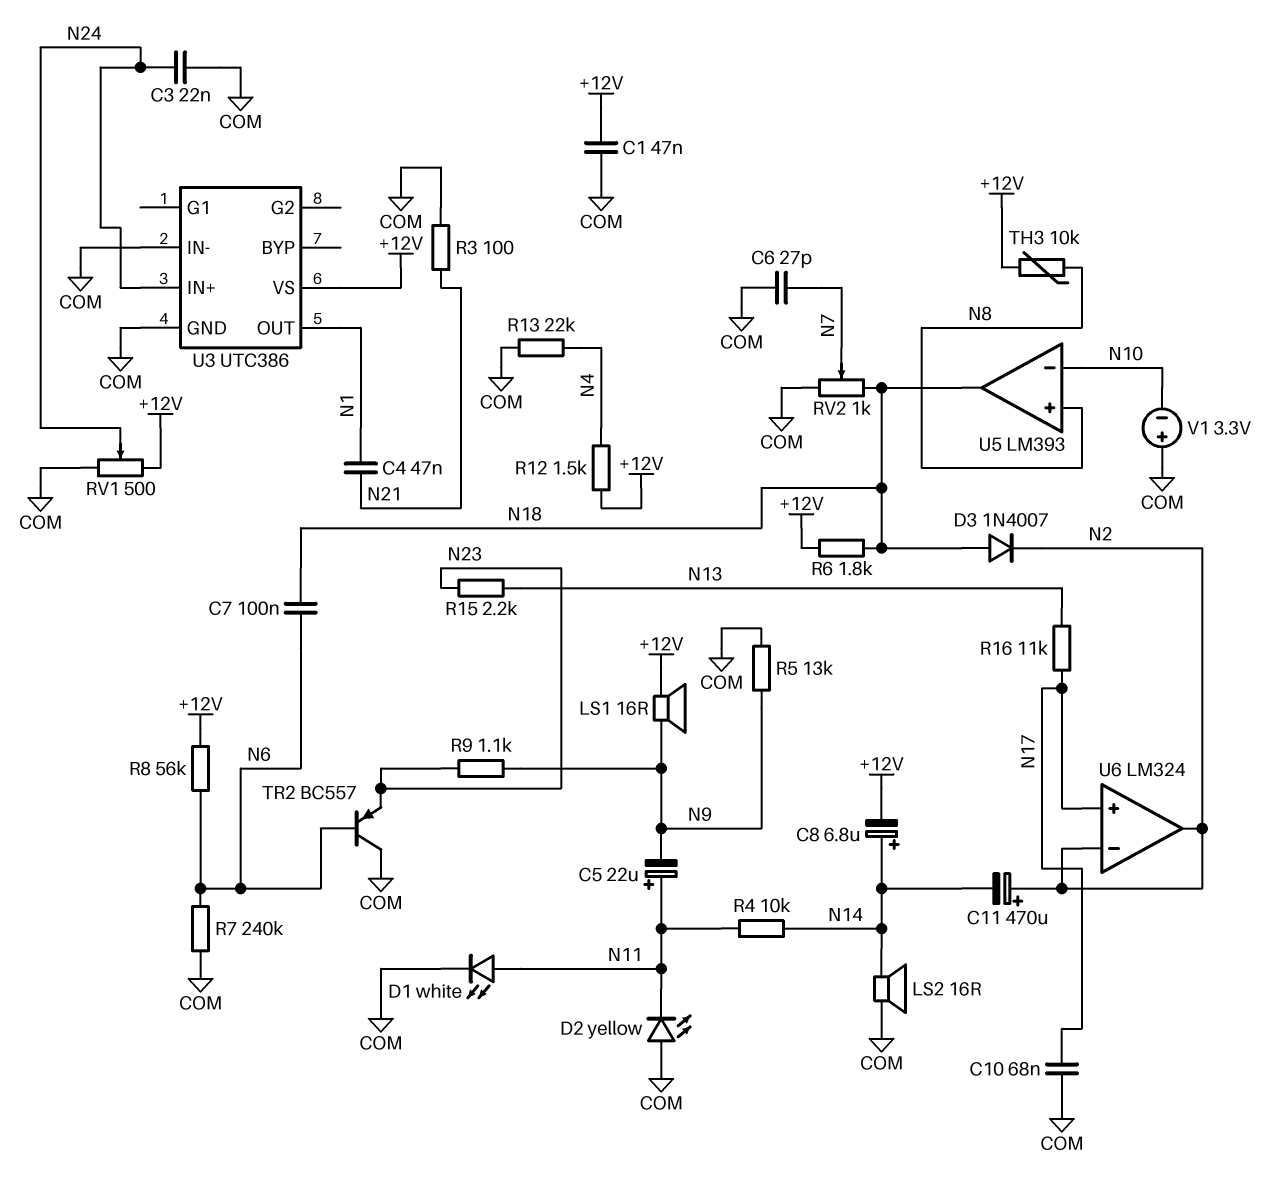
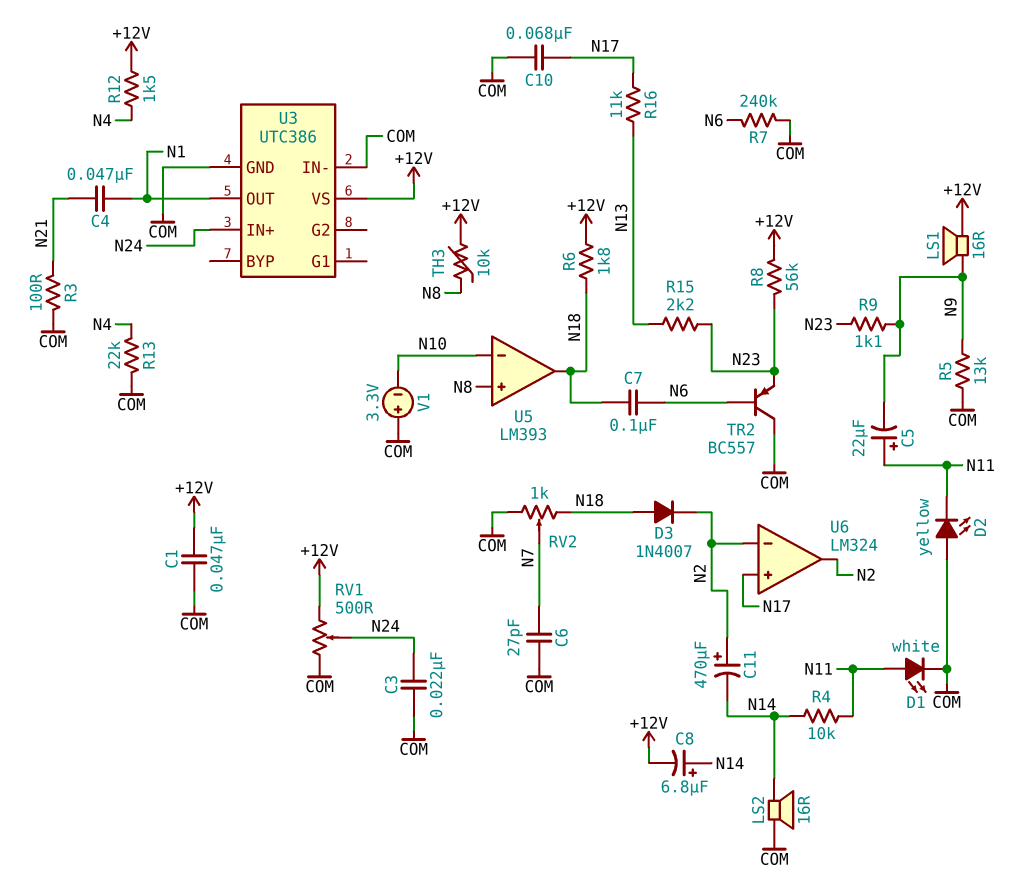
R8: 56k (+12V, N6) -> 56k (+12V, N23)

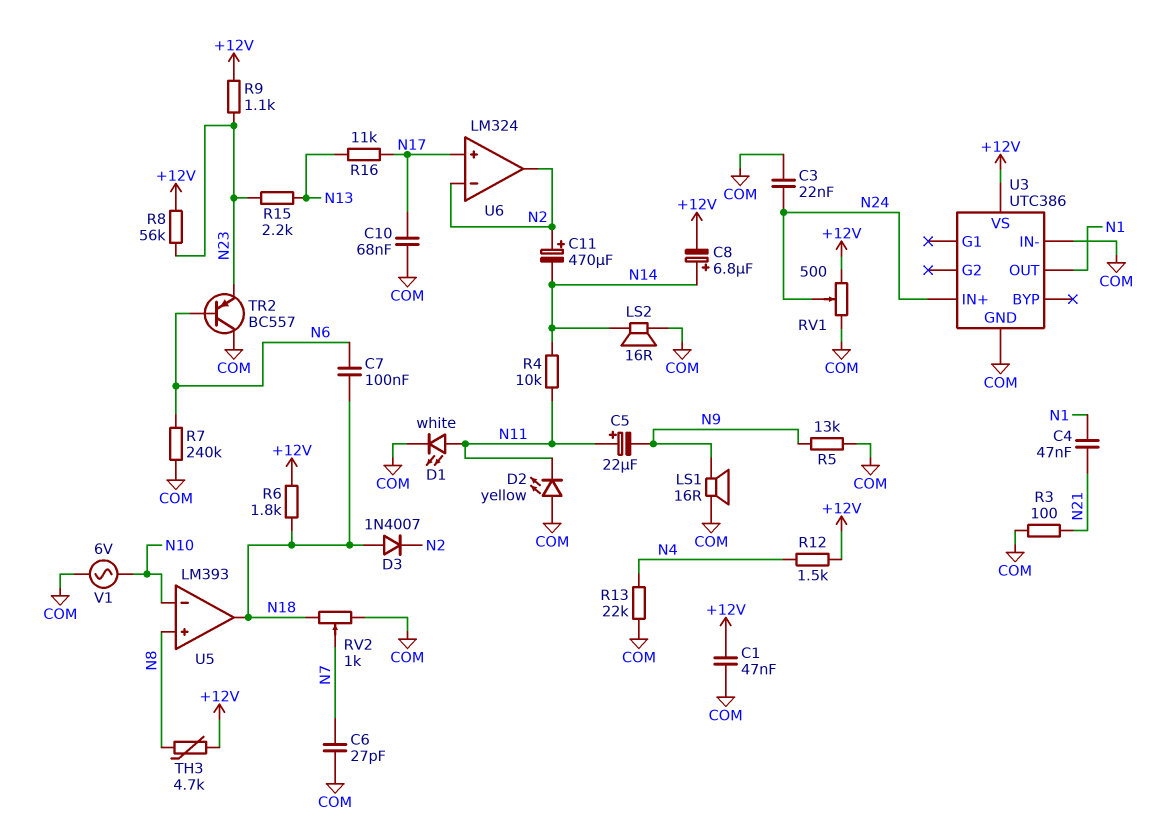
LS1: speaker 16R (+12V, N9) -> speaker 16R (COM, N9)
R9: 1.1k (N9, N23) -> 1.1k (+12V, N23)
TH3: 10k (+12V, N8) -> 4.7k (+12V, N8)
V1: 3.3V (plus COM, minus N10) -> AC 6V (COM, N10)

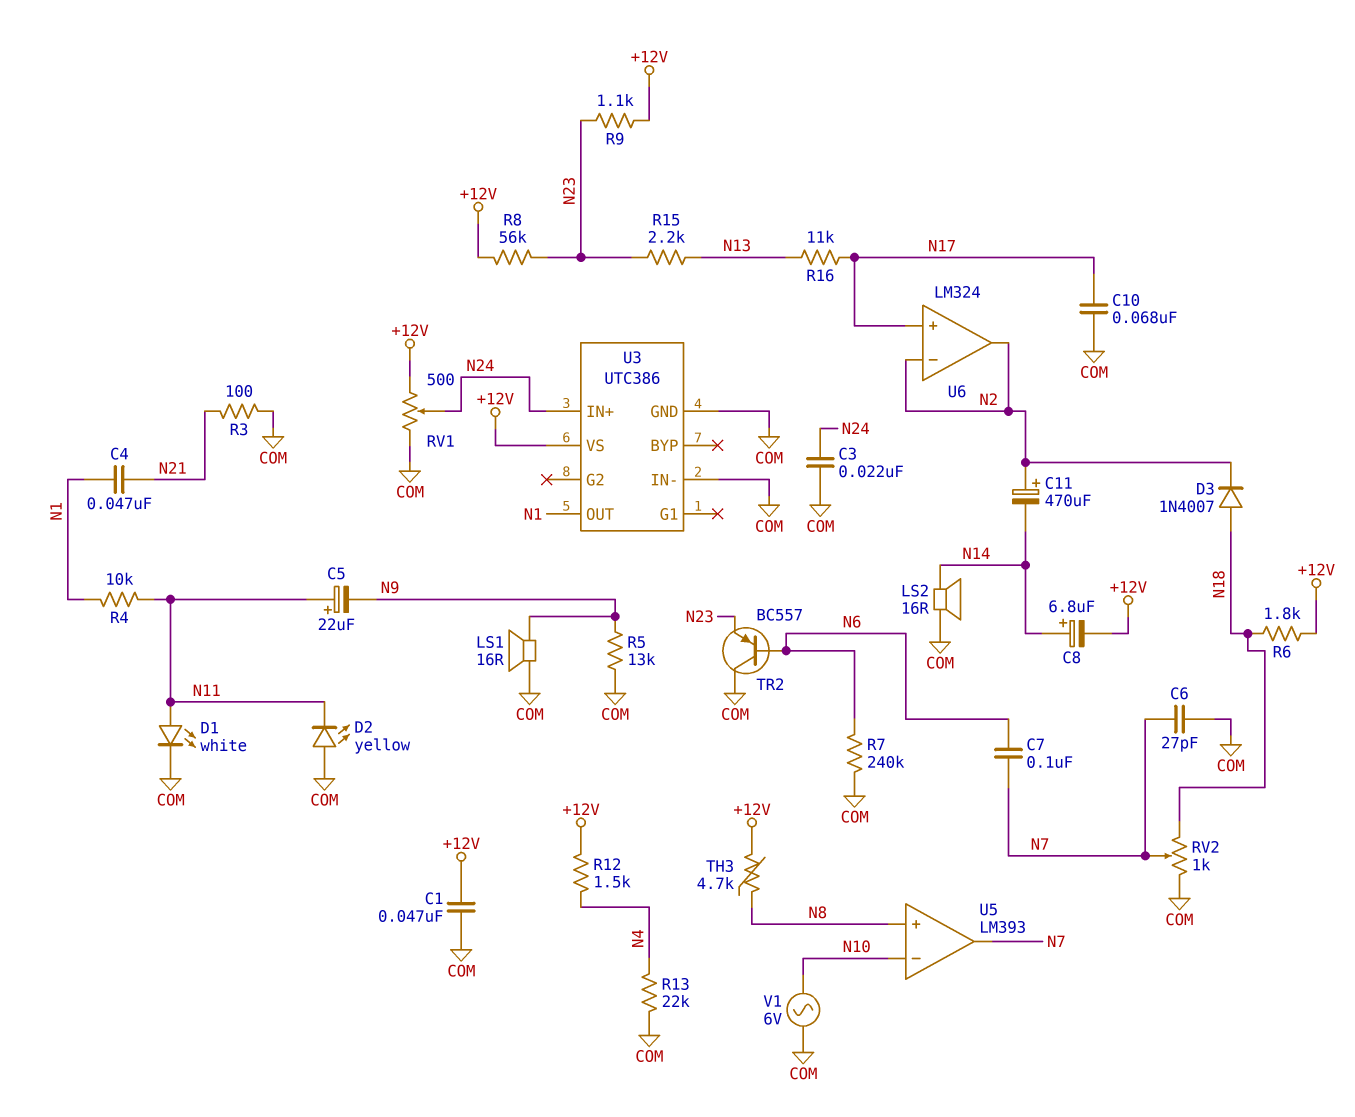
C7: 100nF (N6, N18) -> 100nF (N6, N7)
R4: 10k (N11, N14) -> 10k (N1, N11)
U5 pin out: N18 -> N7

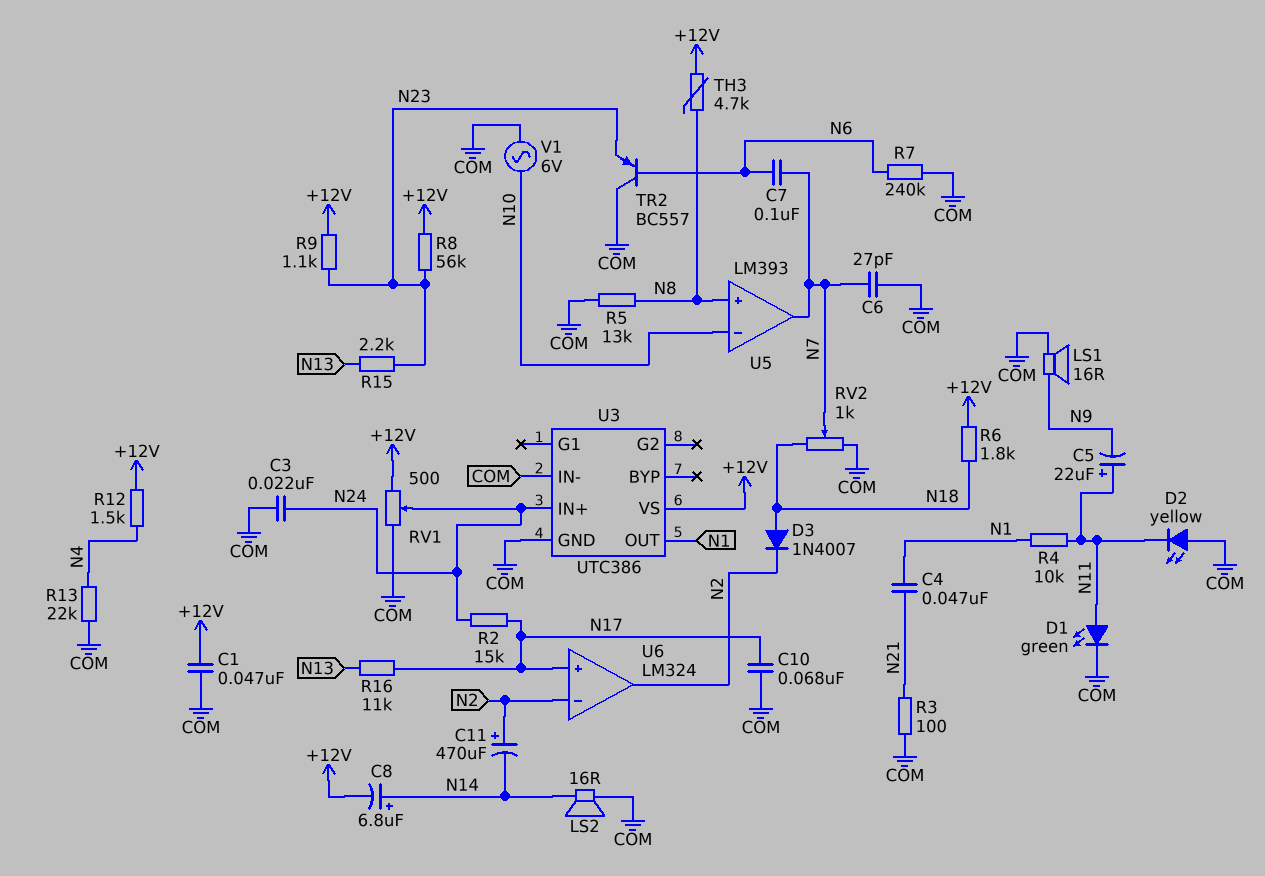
D1: LED white (A N11, K COM) -> LED green (A N11, K COM)
R2: none -> 15k (N17, N24)
R5: 13k (COM, N9) -> 13k (COM, N8)

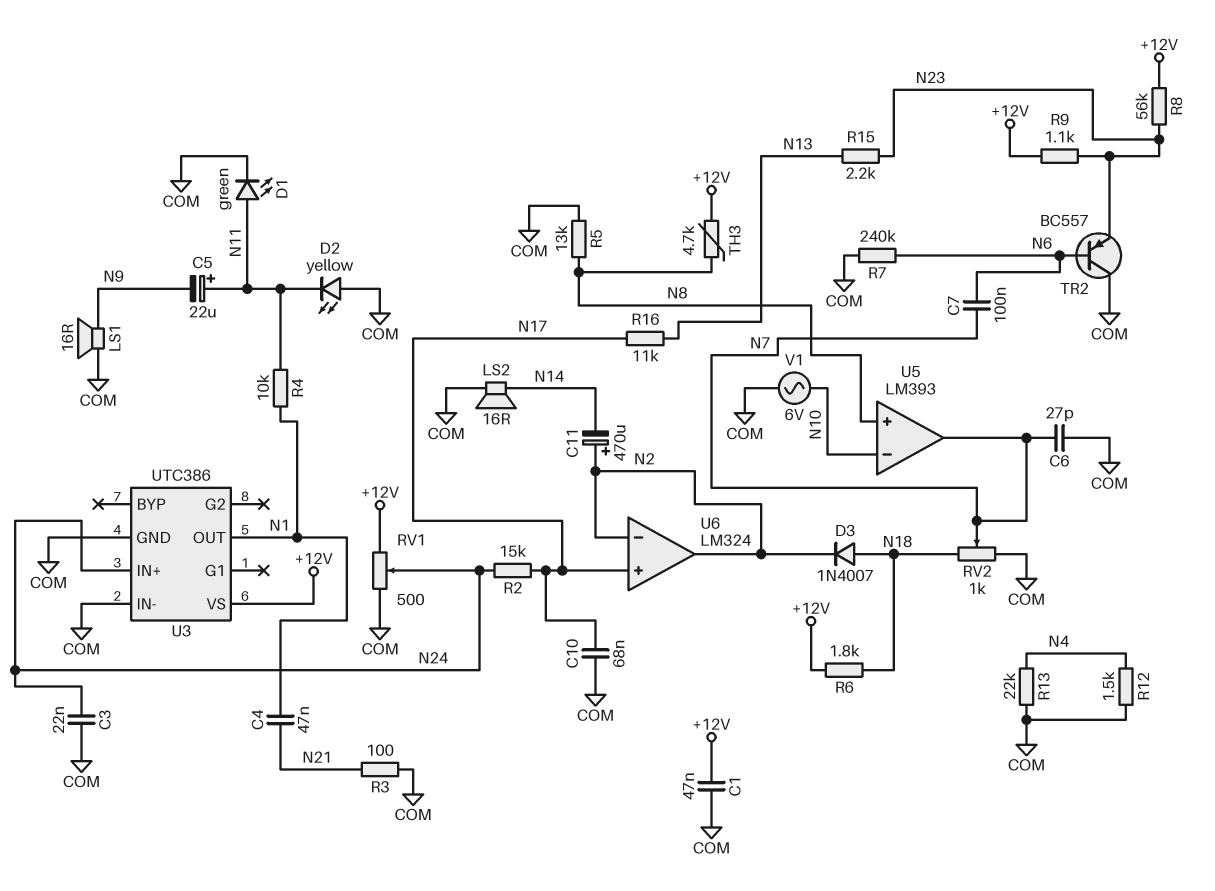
C8: 6.8uF (plus N14, minus +12V) -> none
R12: 1.5k (+12V, N4) -> 1.5k (COM, N4)

